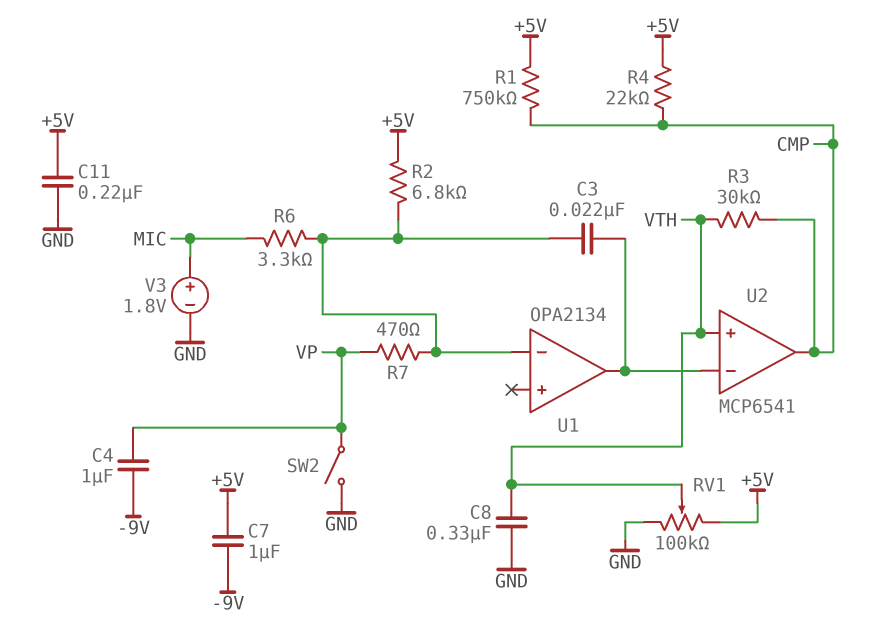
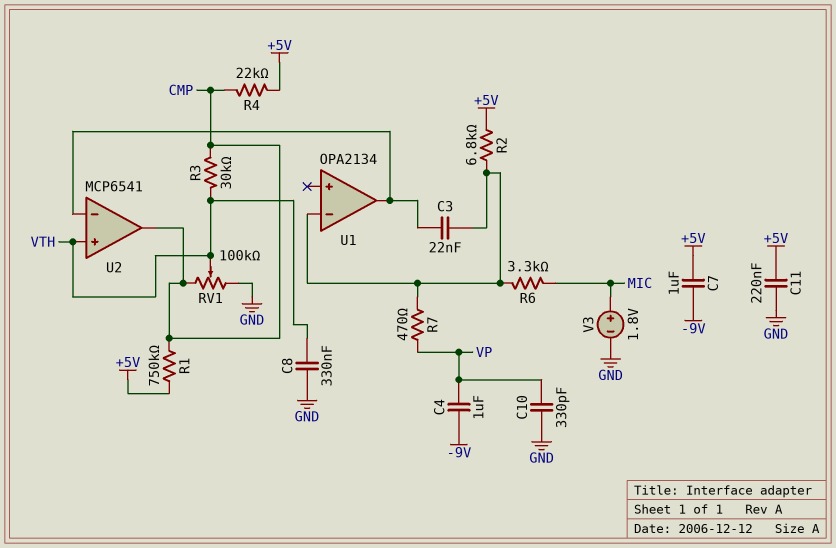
C10: none -> 330pF (GND, VP)
RV1: 100k (+5V, GND, wiper VTH) -> 100k (CMP, GND, wiper VTH)
SW2: switch (GND, VP) -> none

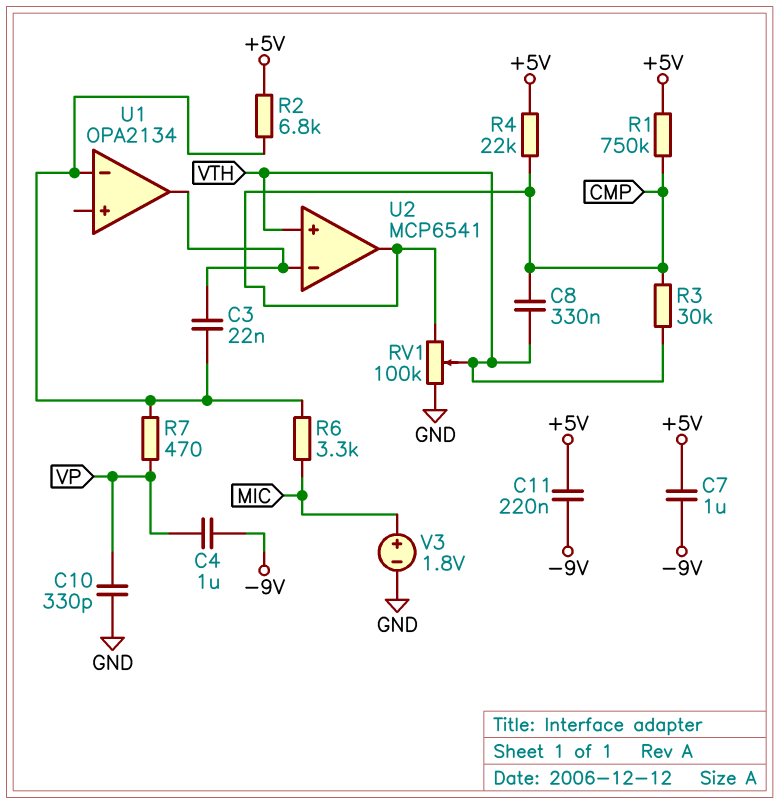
C8: 330nF (GND, VTH) -> 330nF (CMP, VTH)
C11: 220nF (+5V, GND) -> 220nF (+5V, -9V)

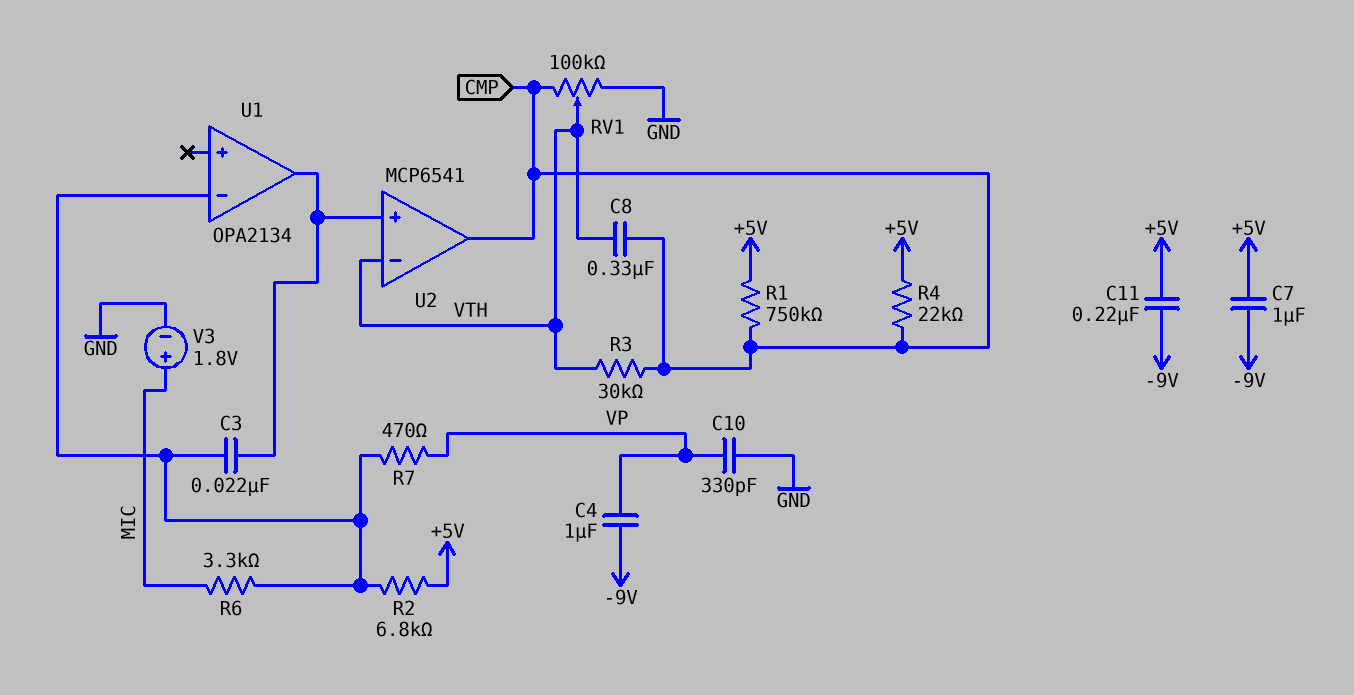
U2 pin in+: VTH -> U1/out
U2 pin in-: U1/out -> VTH

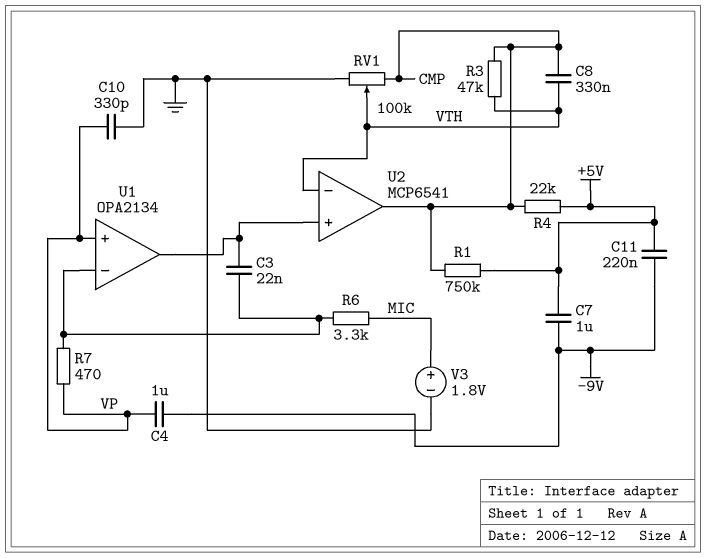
R2: 6.8k (+5V, U1/in-) -> none
R3: 30k (CMP, VTH) -> 47k (CMP, VTH)
U1 pin in+: none -> VP

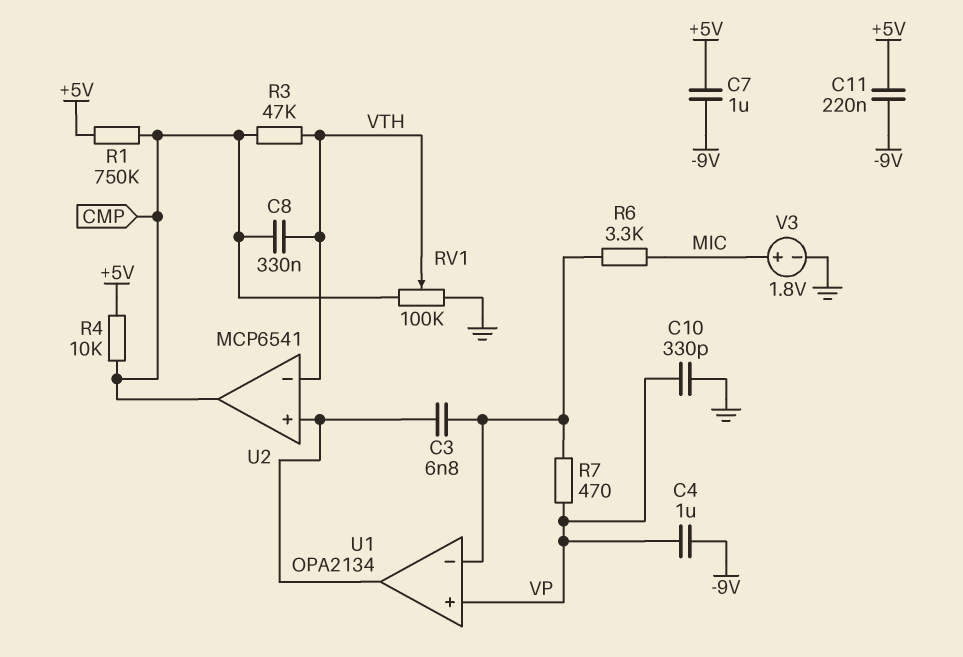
C3: 22nF (U1/in-, U1/out) -> 6.8nF (U1/in-, U1/out)
R4: 22k (+5V, CMP) -> 10k (+5V, CMP)

